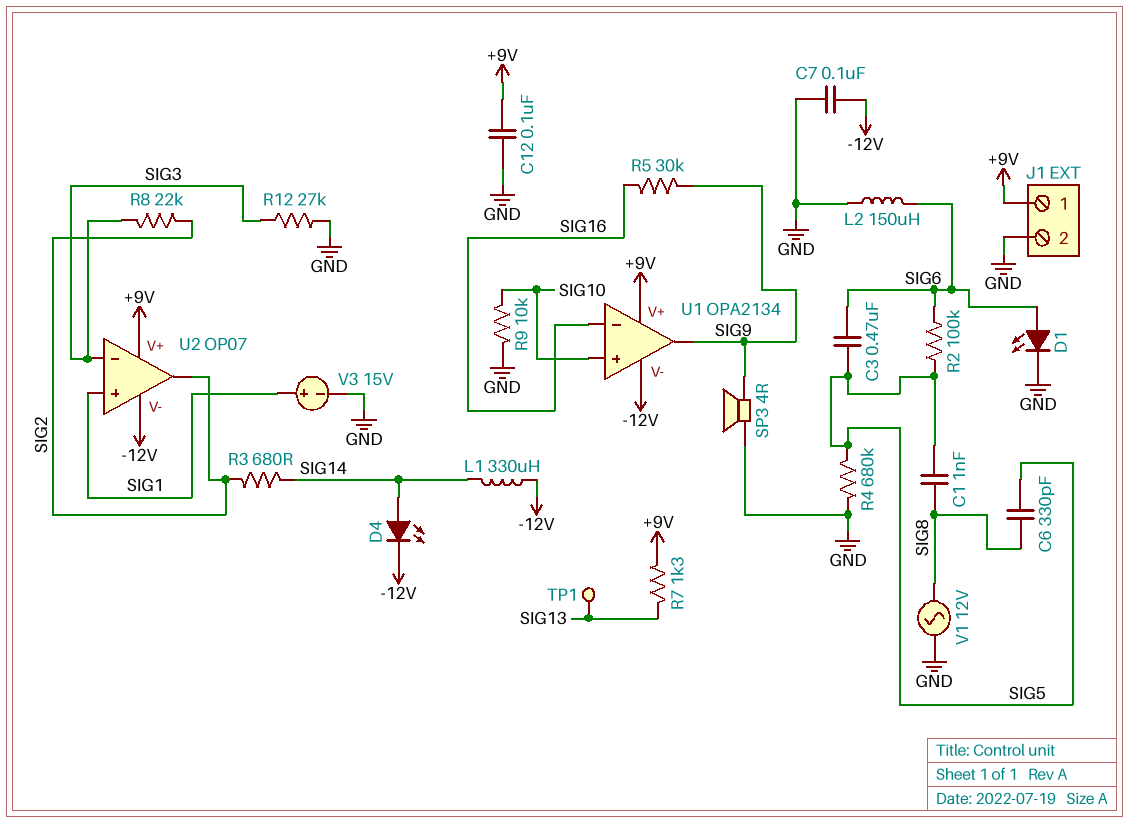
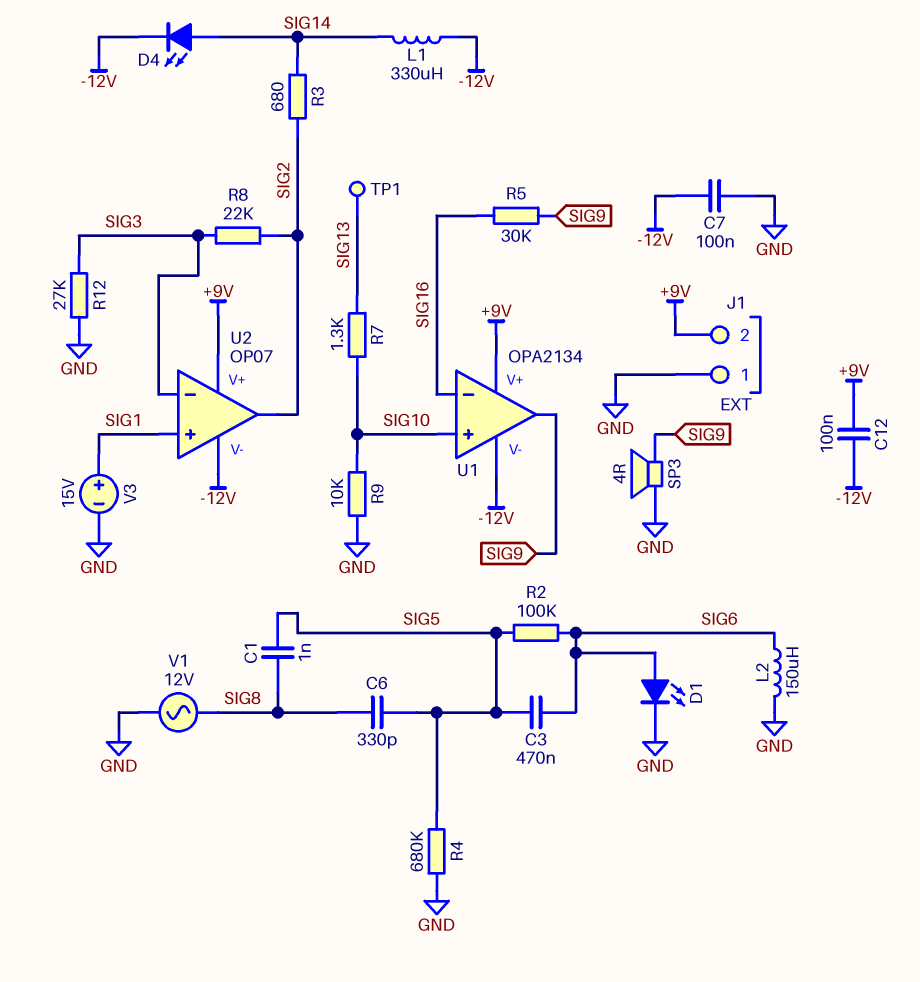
C12: 100nF (+9V, GND) -> 100nF (+9V, -12V)
J1 pin 1: +9V -> GND
J1 pin 2: GND -> +9V
R7: 1.3k (+9V, SIG13) -> 1.3k (SIG10, SIG13)

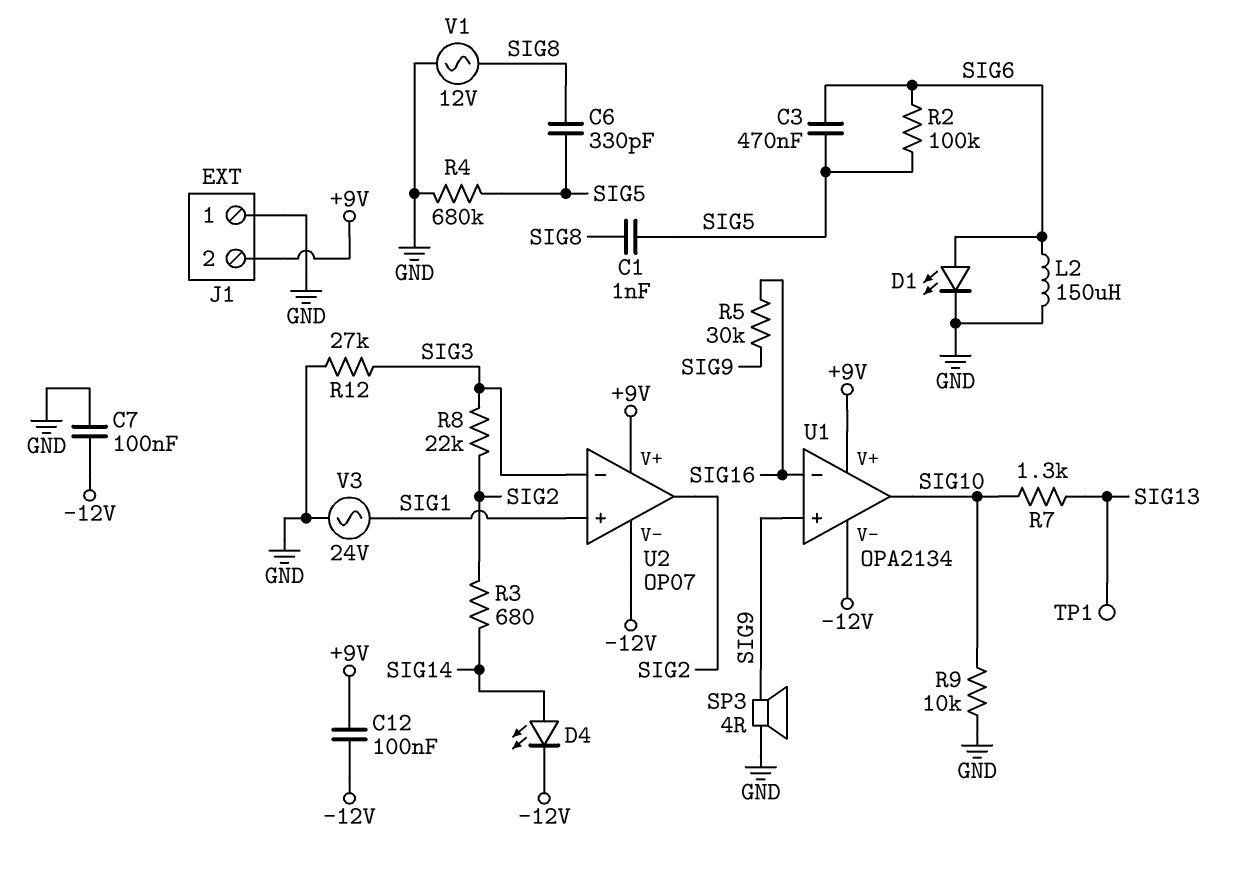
L1: 330uH (-12V, SIG14) -> none
U1 pin in+: SIG10 -> SIG9
U1 pin out: SIG9 -> SIG10
V3: 15V (plus SIG1, minus GND) -> AC 24V (GND, SIG1)

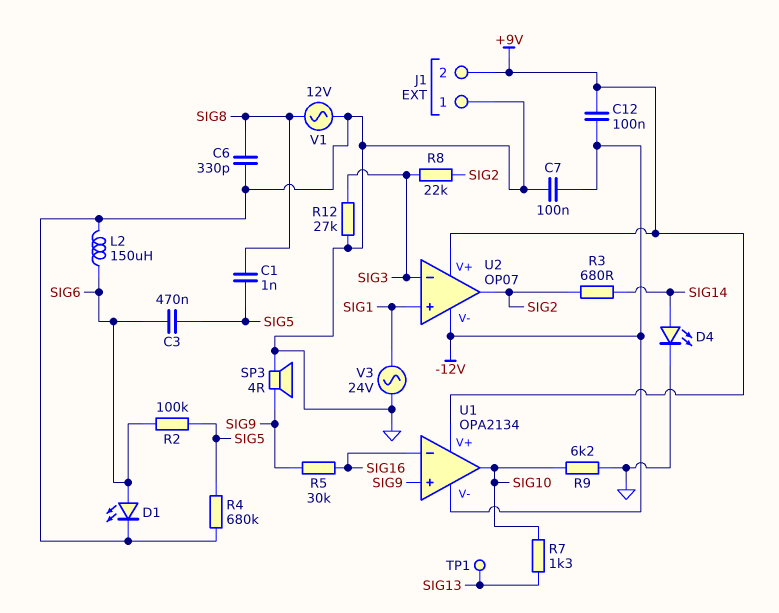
C6: 330pF (SIG5, SIG8) -> 330pF (GND, SIG8)
D4: LED (A SIG14, K -12V) -> LED (A SIG14, K GND)
R9: 10k (GND, SIG10) -> 6.2k (GND, SIG10)

